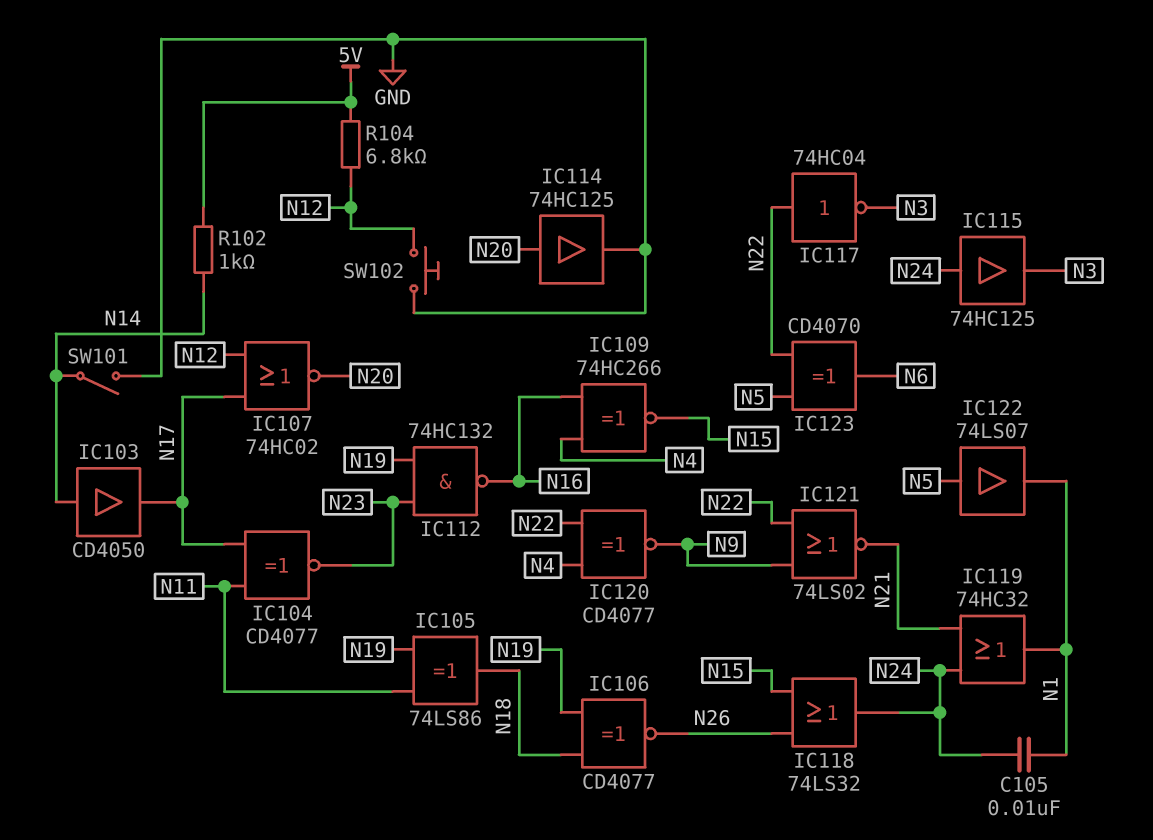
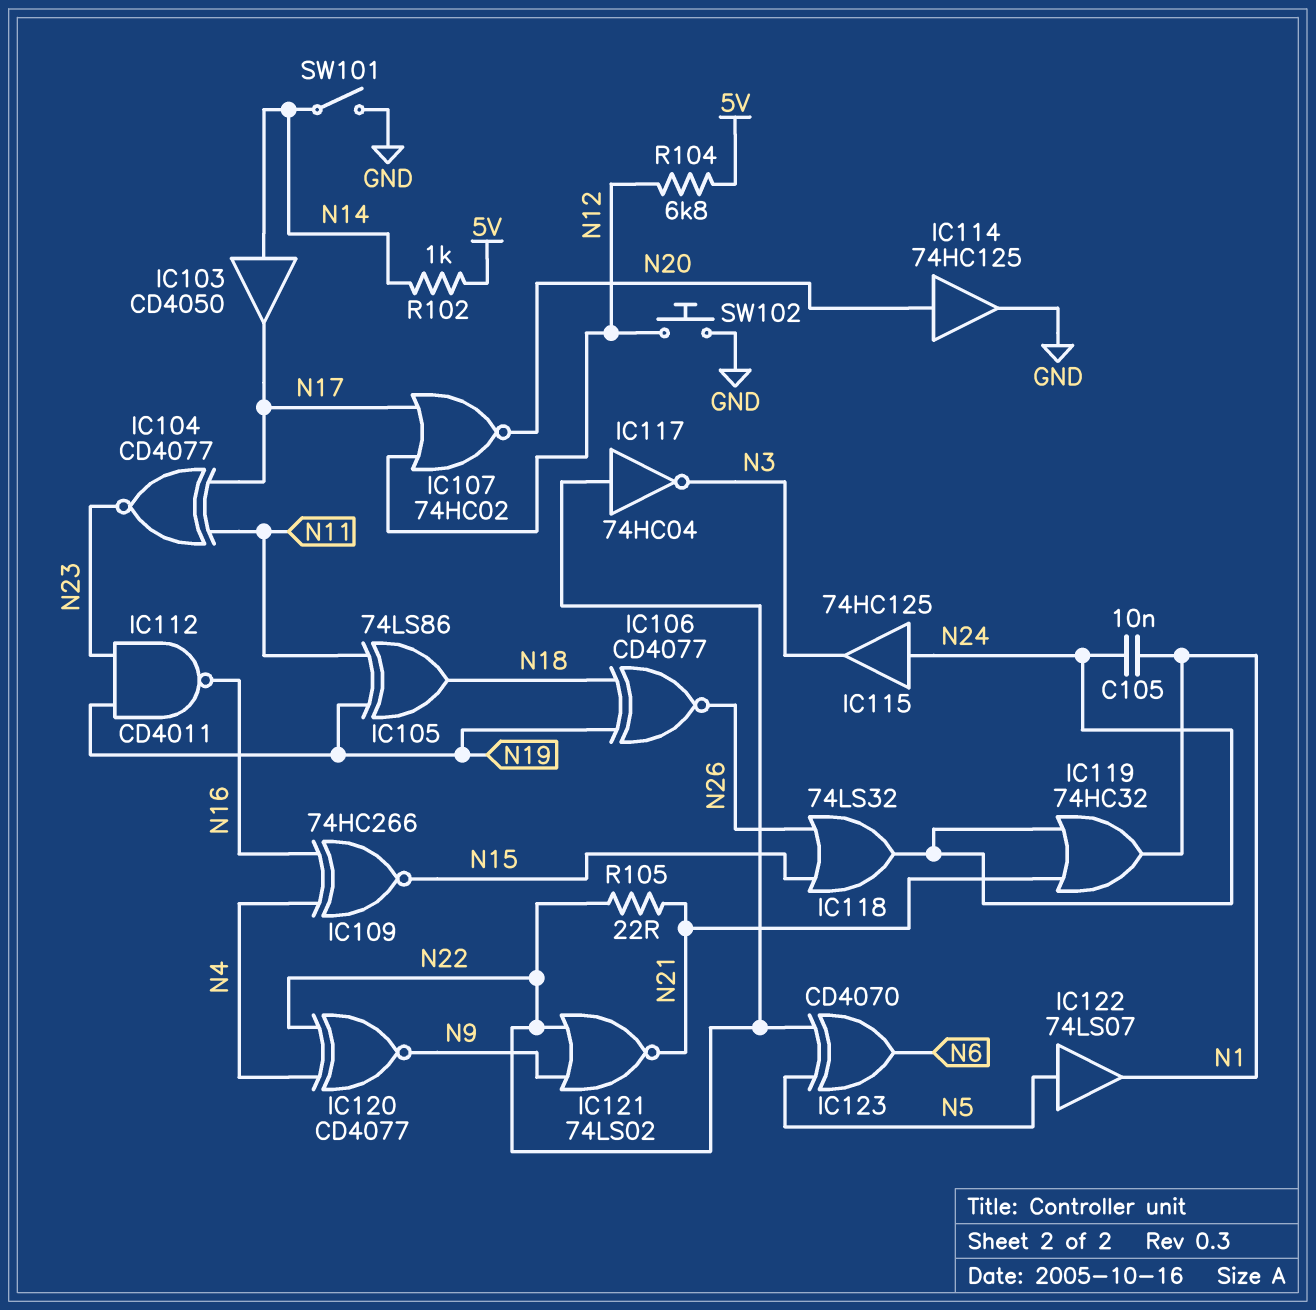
IC112: NAND 74HC132 (in N19, in N23, out N16) -> NAND CD4011 (in N19, in N23, out N16)
R105: none -> 22 (N21, N22)

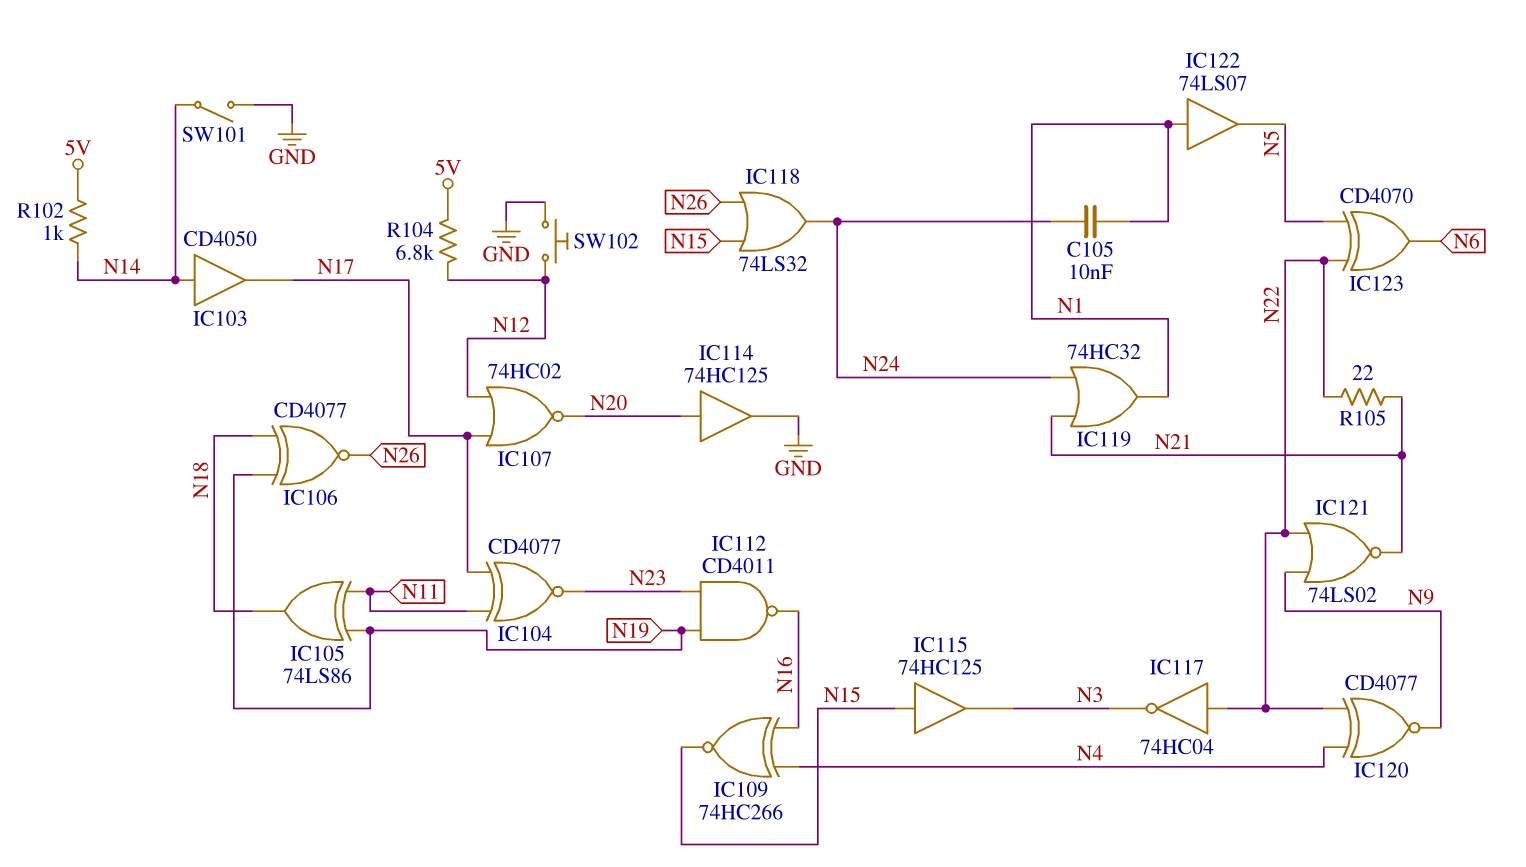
IC115: buffer 74HC125 (in N24, out N3) -> buffer 74HC125 (in N15, out N3)
IC122: buffer 74LS07 (in N5, out N1) -> buffer 74LS07 (in N1, out N5)

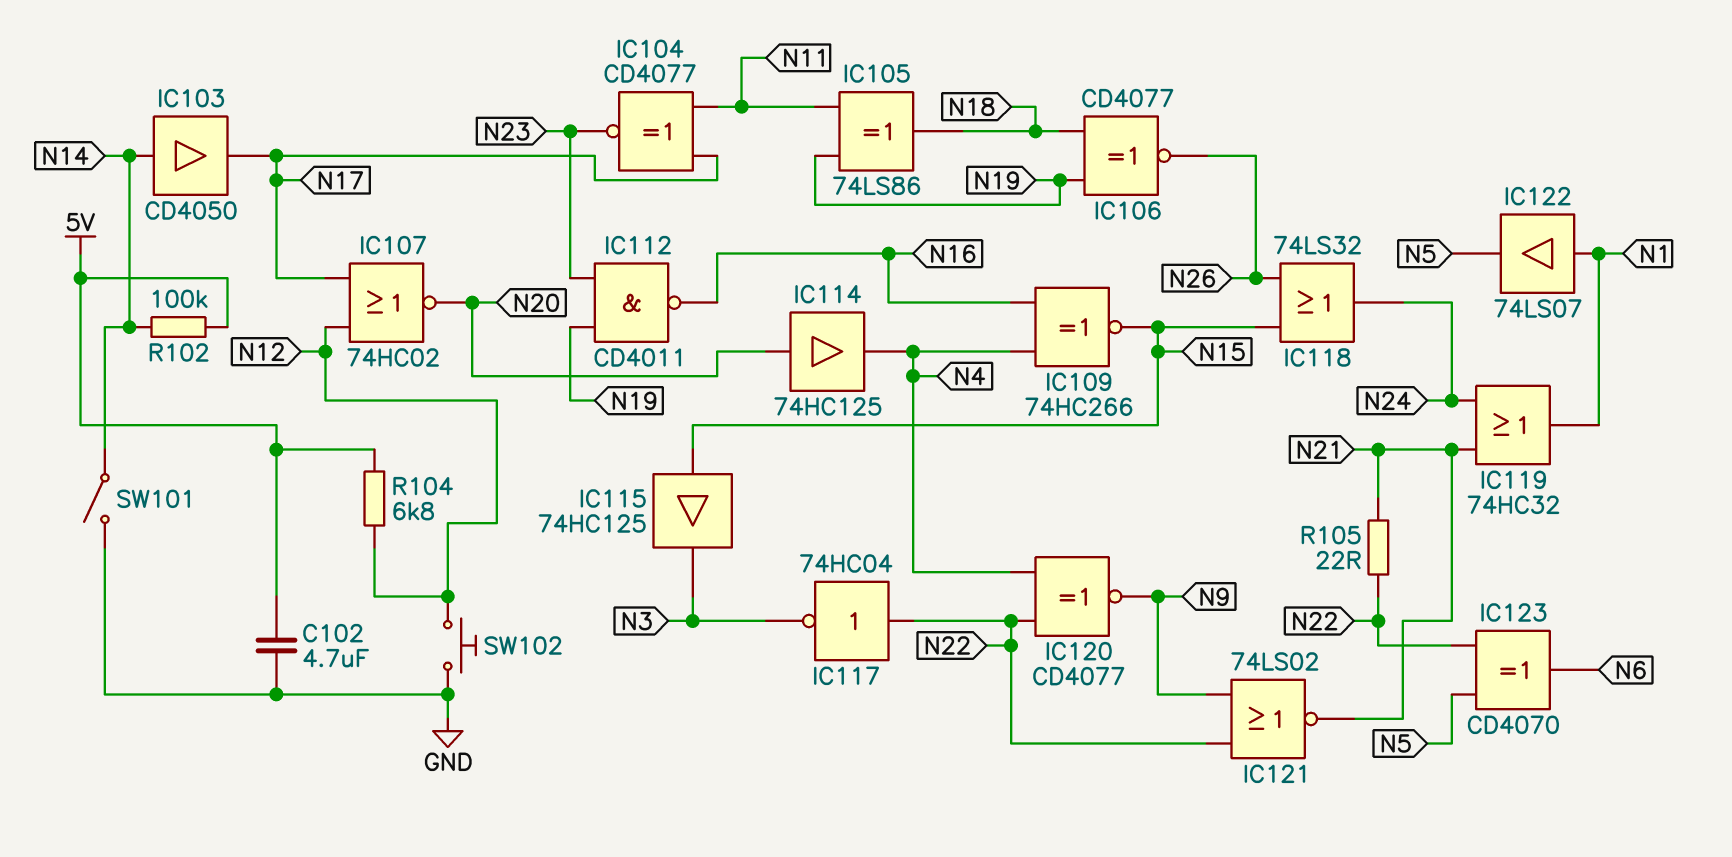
C102: none -> 4.7uF (5V, GND)
C105: 10nF (N1, N24) -> none
IC114: buffer 74HC125 (in N20, out GND) -> buffer 74HC125 (in N20, out N4)
R102: 1k (5V, N14) -> 100k (5V, N14)

